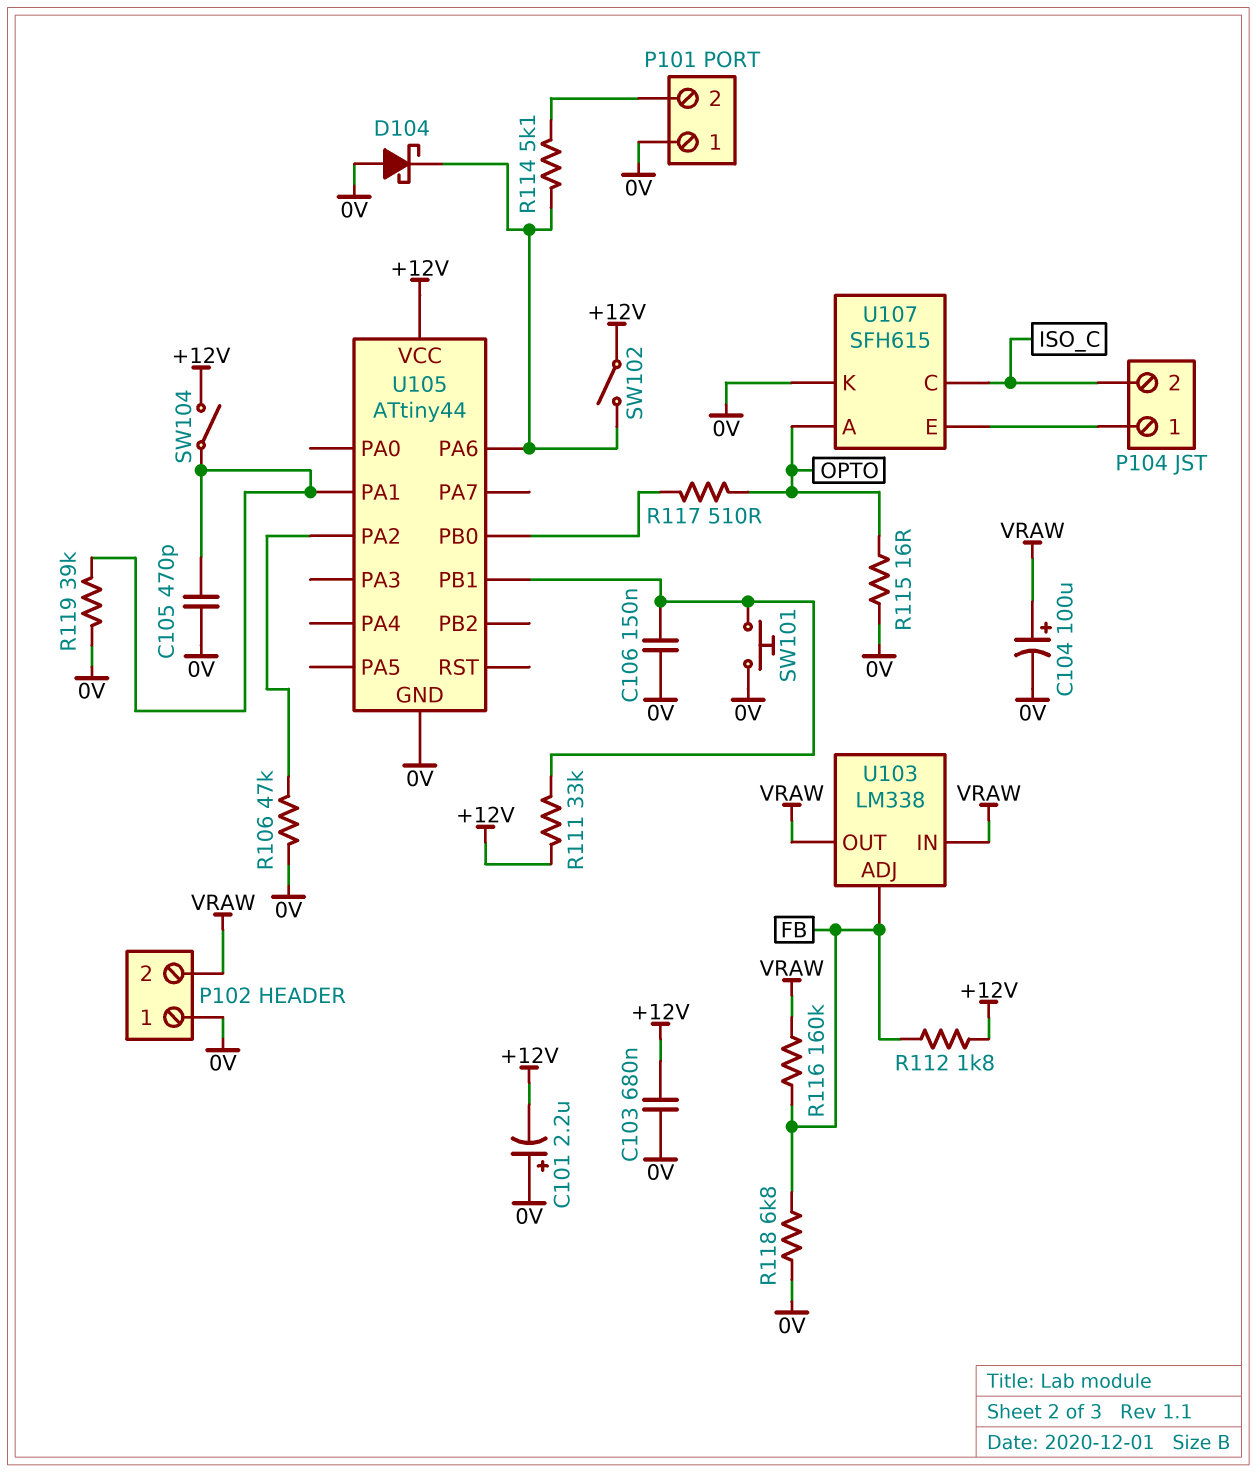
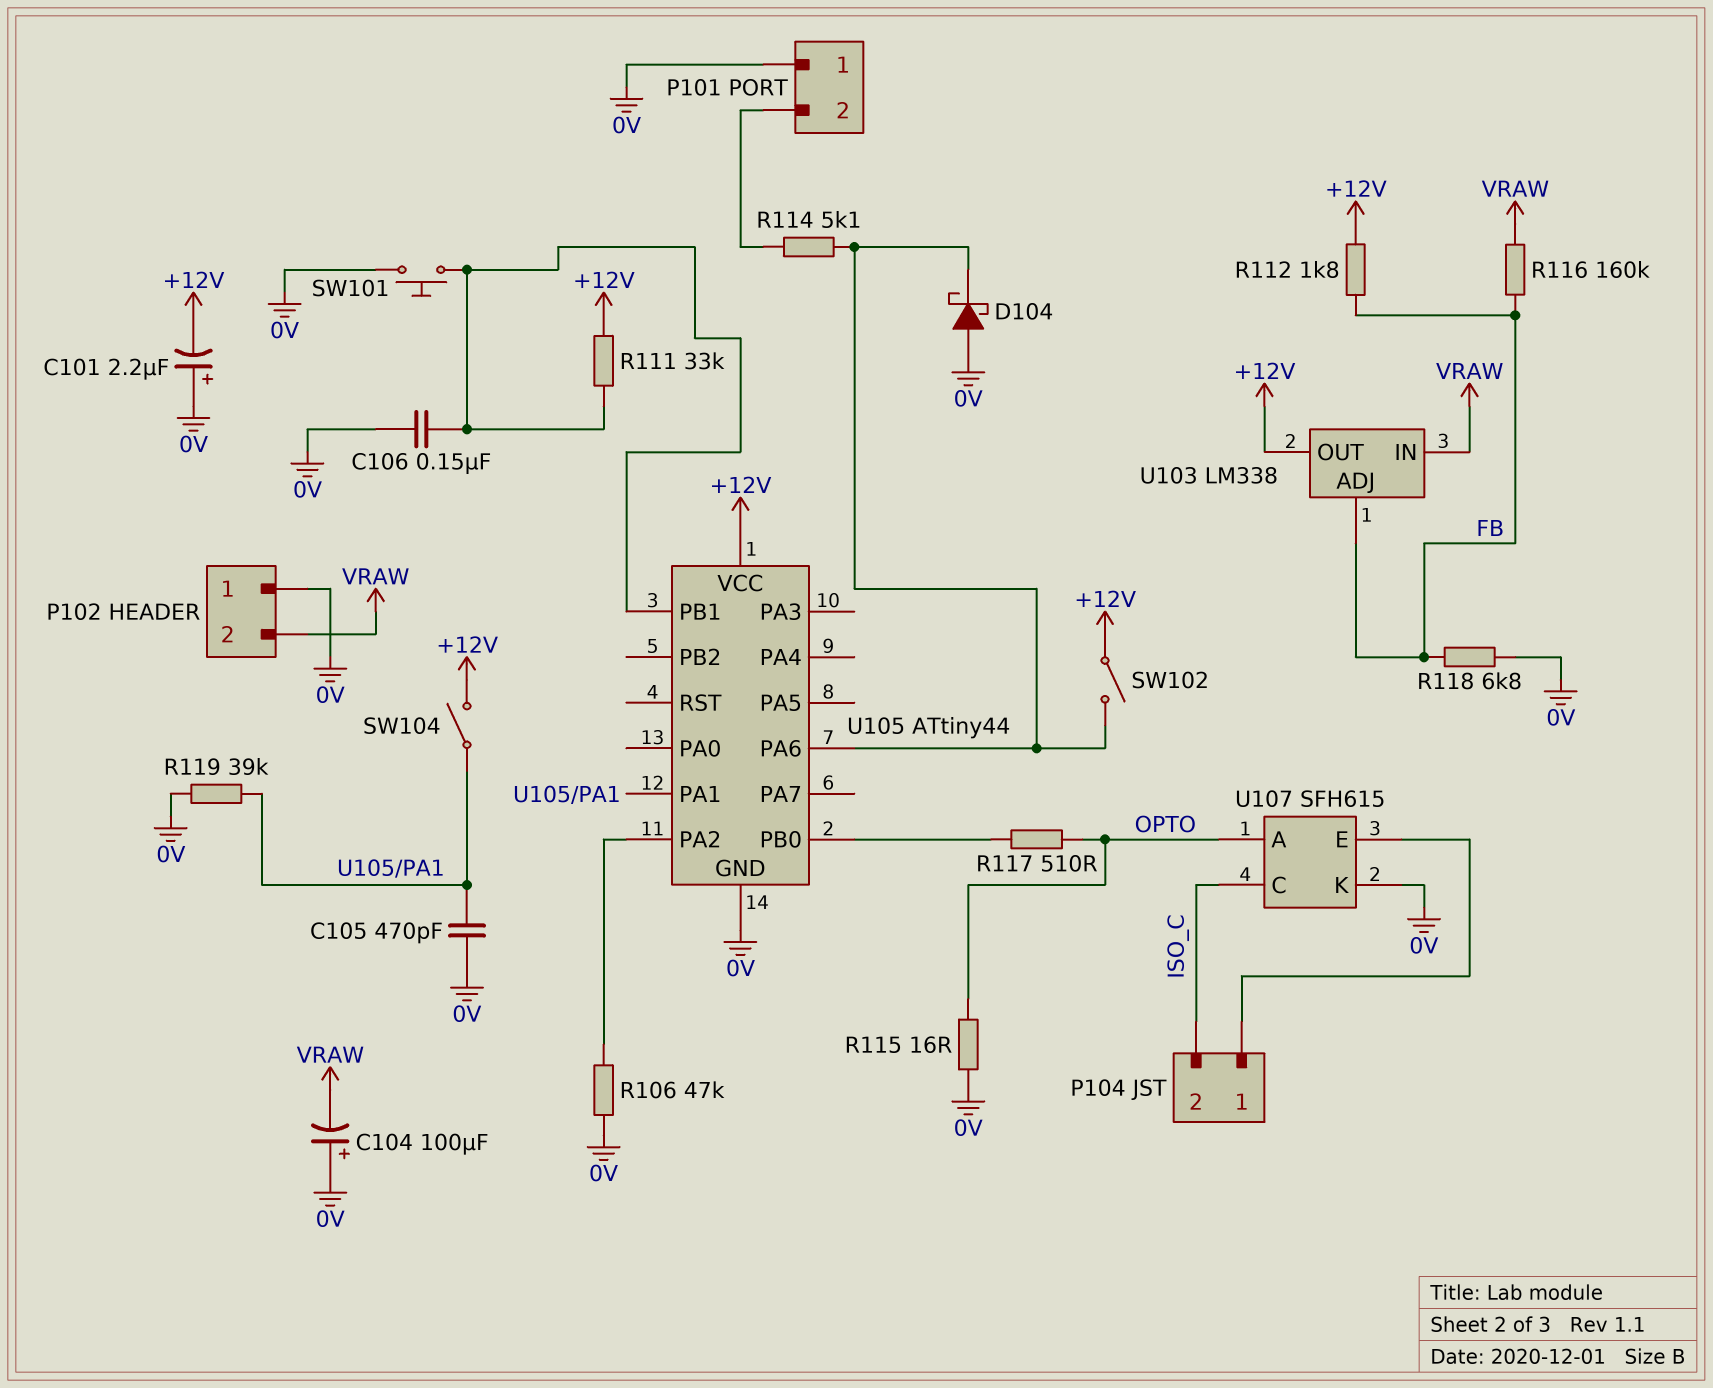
C103: 680nF (+12V, 0V) -> none
C104: 100uF (plus VRAW, minus 0V) -> 100uF (plus 0V, minus VRAW)
U103 pin OUT: VRAW -> +12V

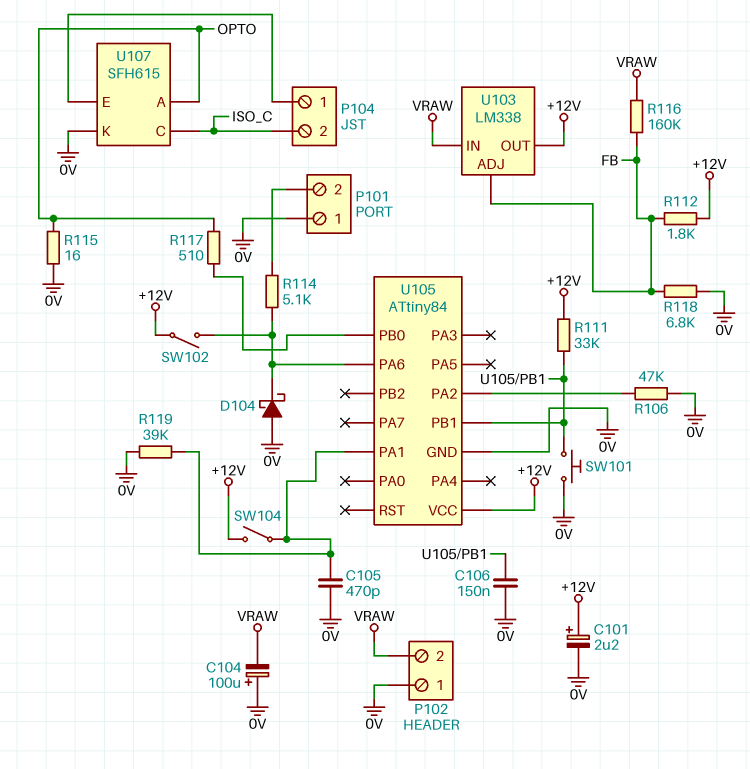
C101: 2.2uF (plus 0V, minus +12V) -> 2.2uF (plus +12V, minus 0V)
U105: ATtiny44 -> ATtiny84

